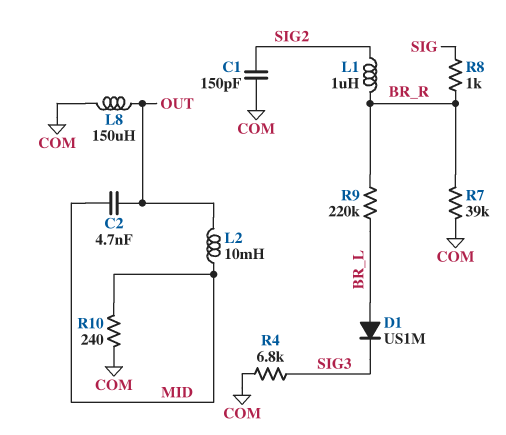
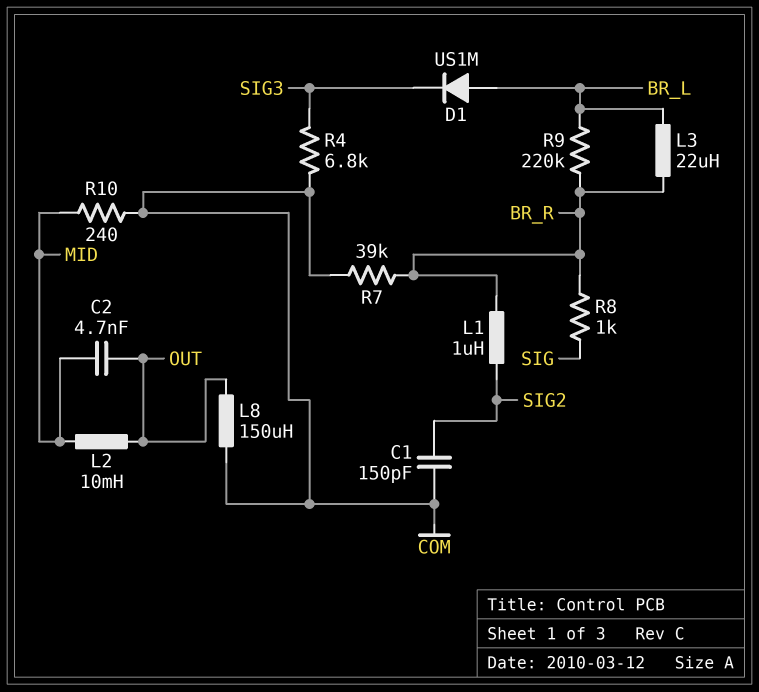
L3: none -> 22uH (BR_L, BR_R)

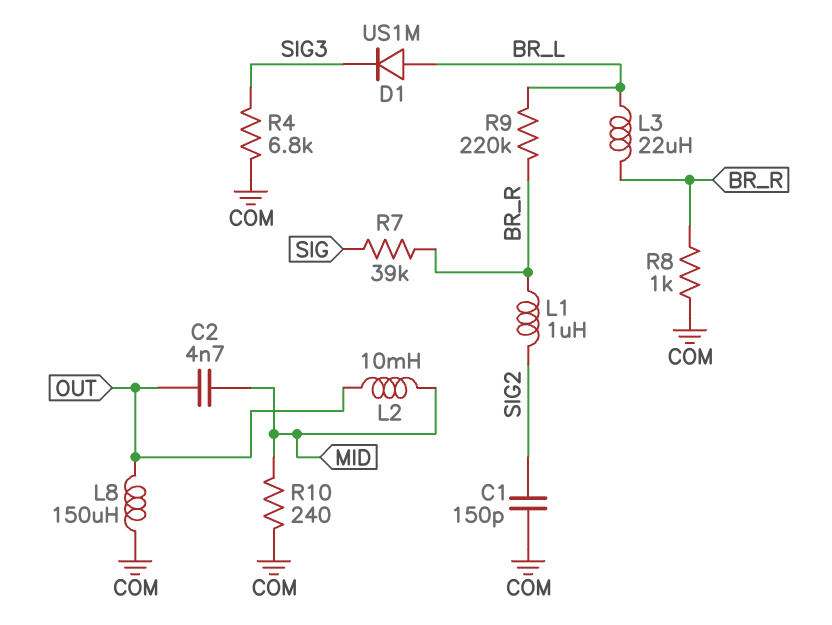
R7: 39k (BR_R, COM) -> 39k (BR_R, SIG)
R8: 1k (BR_R, SIG) -> 1k (BR_R, COM)

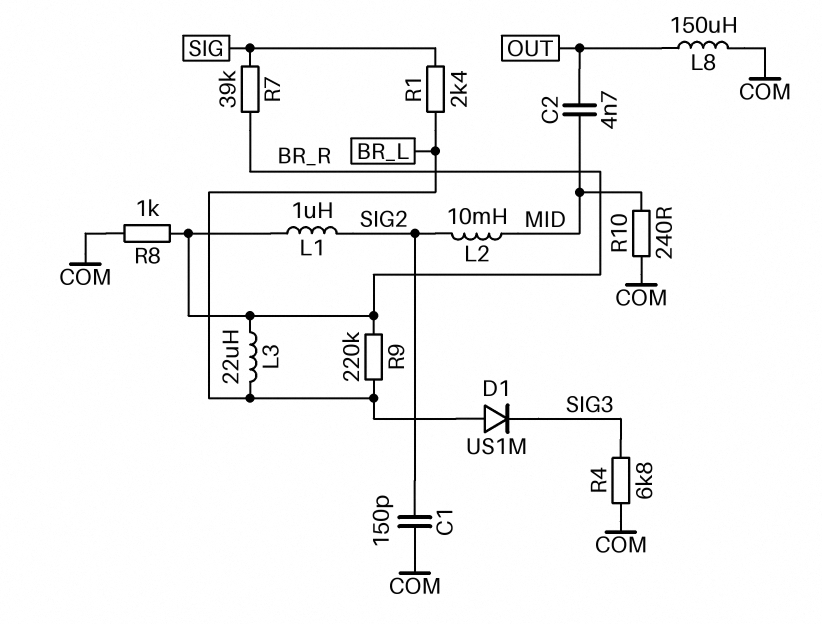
L2: 10mH (MID, OUT) -> 10mH (MID, SIG2)
R1: none -> 2.4k (BR_L, SIG)

